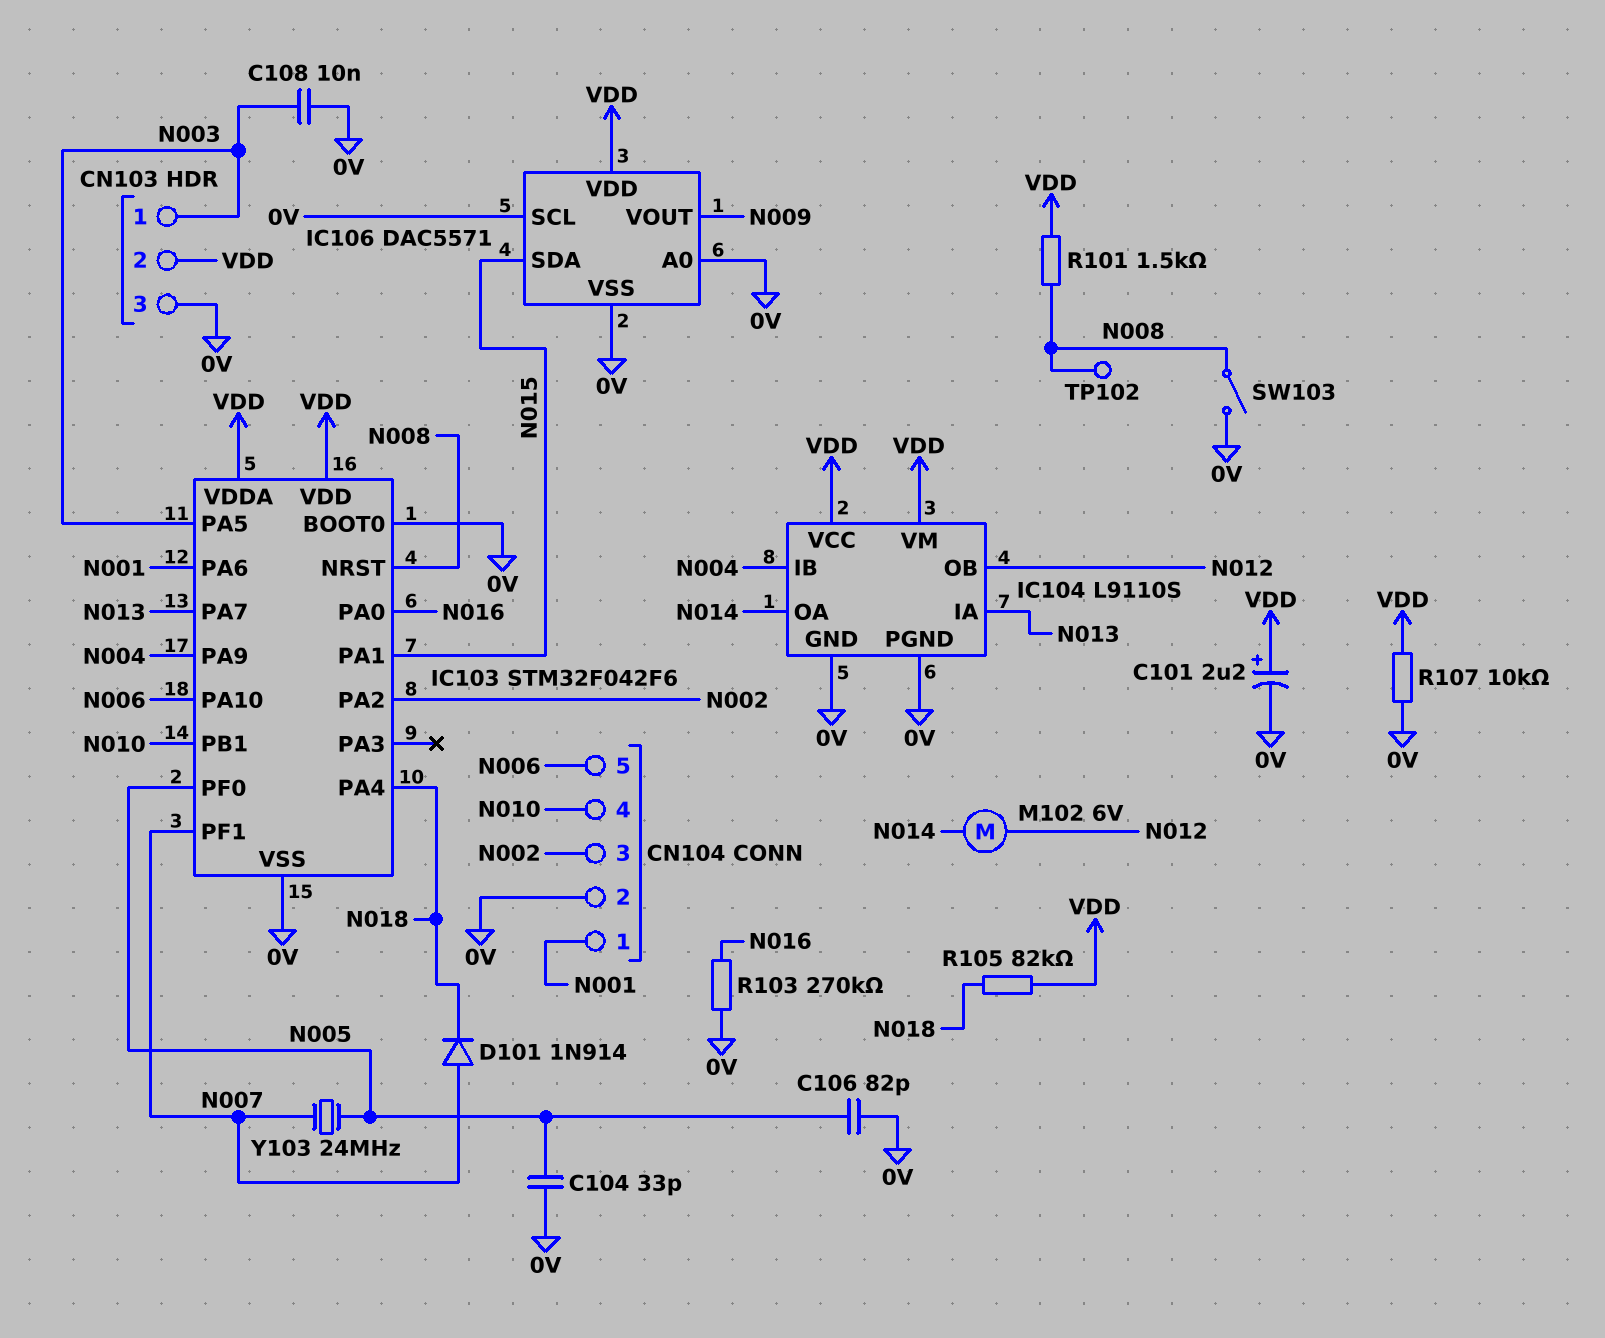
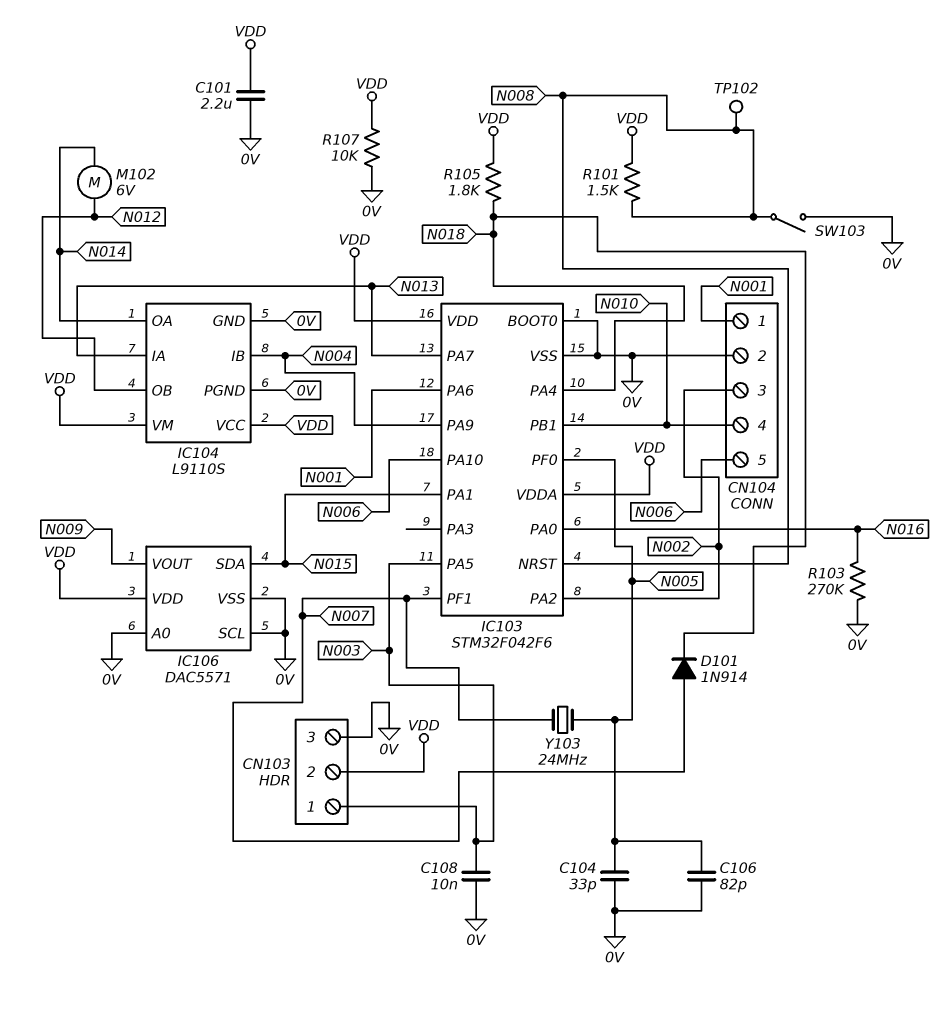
C101: 2.2uF (plus VDD, minus 0V) -> 2.2uF (0V, VDD)
R105: 82k (N018, VDD) -> 1.8k (N018, VDD)

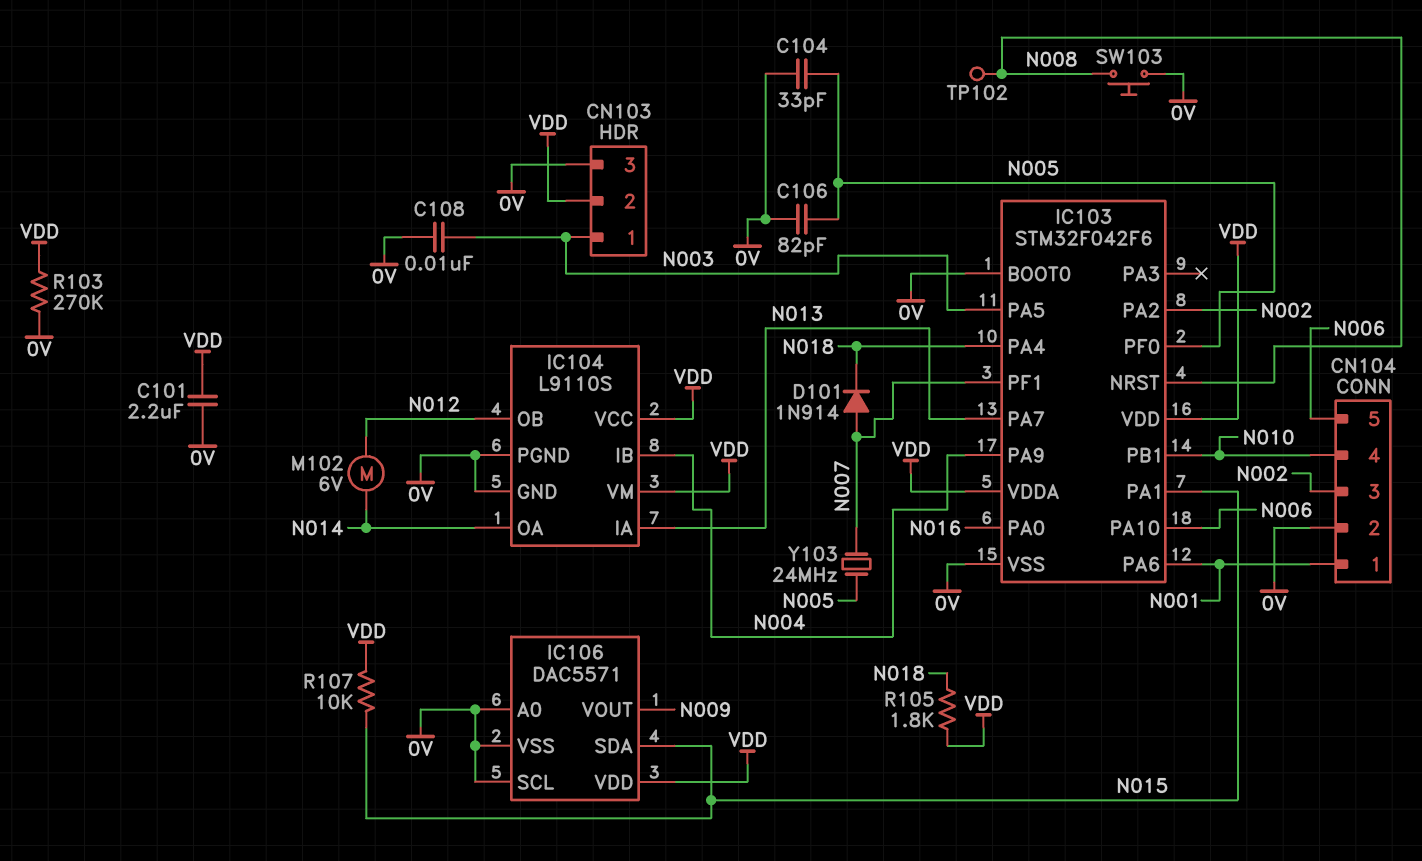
R101: 1.5k (N008, VDD) -> none
R103: 270k (0V, N016) -> 270k (0V, VDD)
R107: 10k (0V, VDD) -> 10k (N015, VDD)
SW103: switch (0V, N008) -> button (0V, N008)

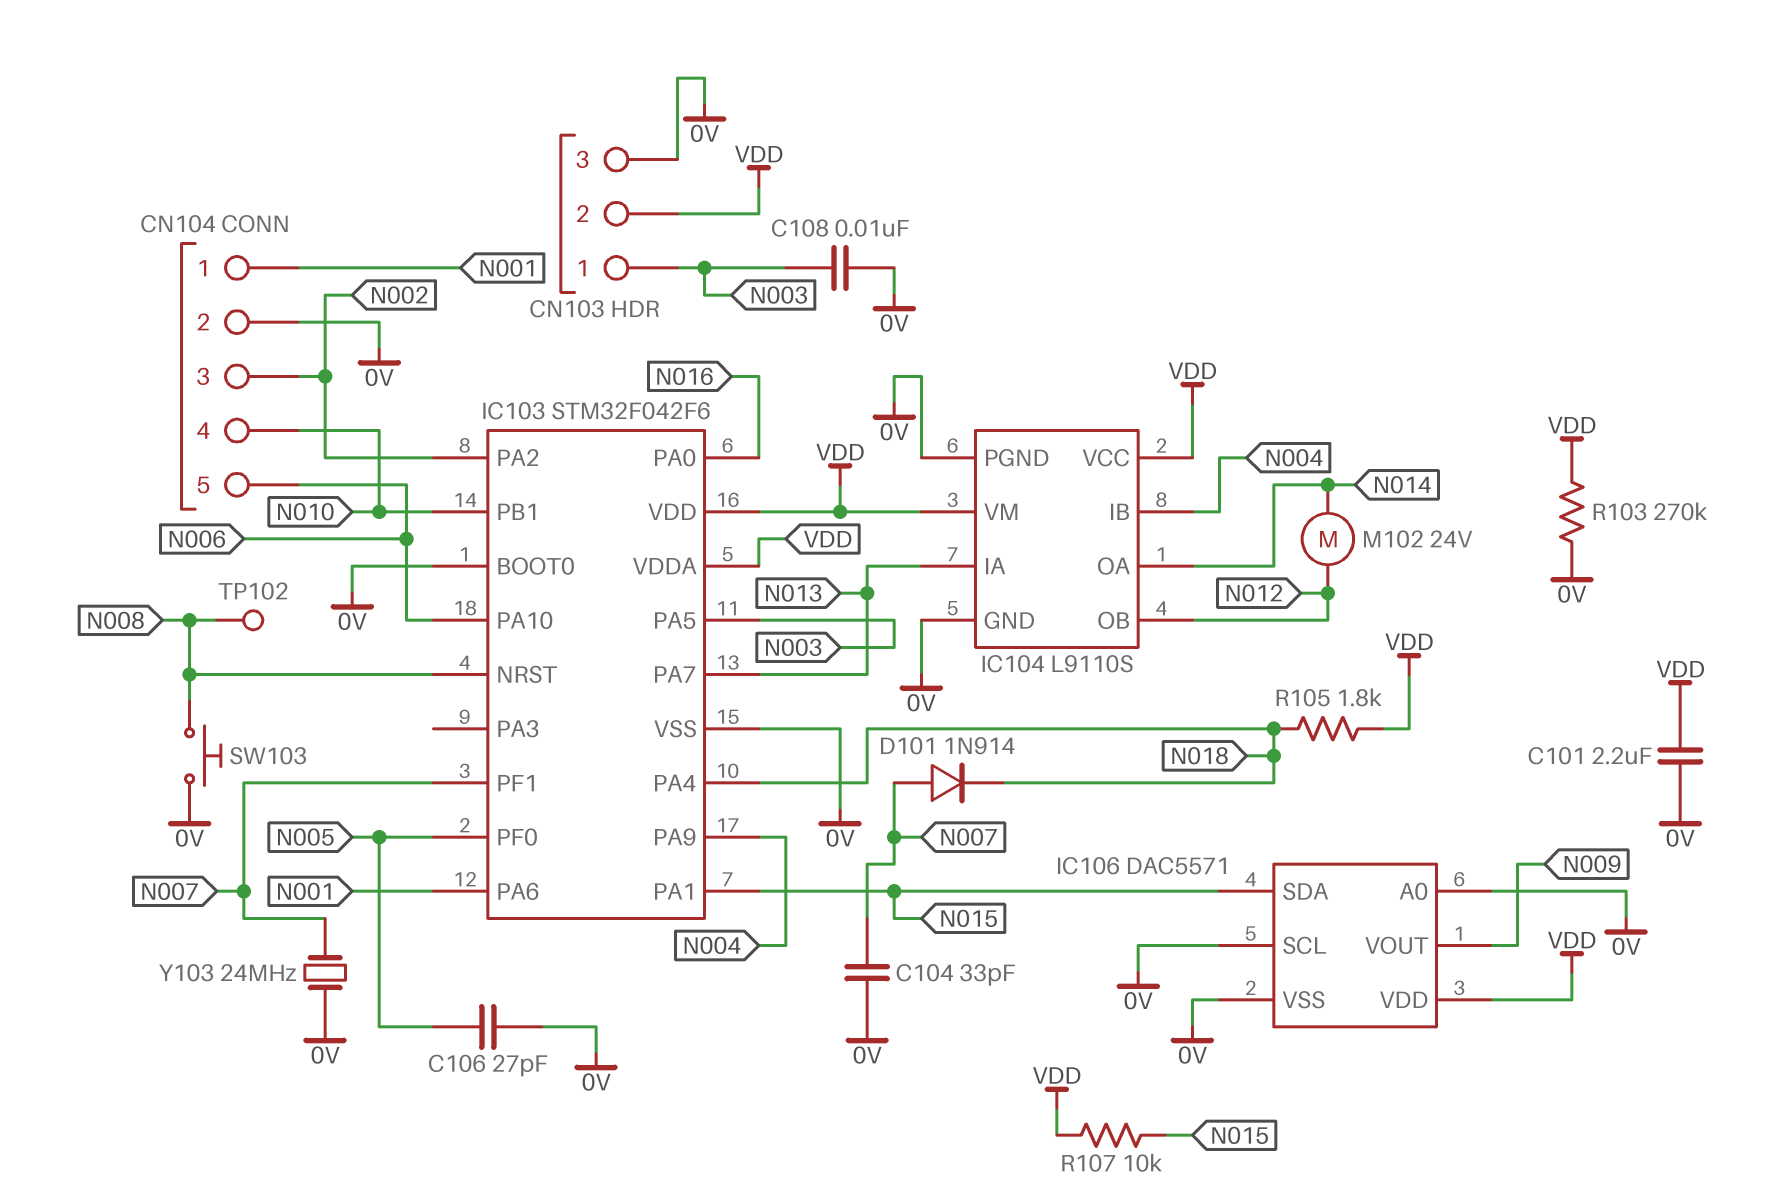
C104: 33pF (0V, N005) -> 33pF (0V, N007)
C106: 82pF (0V, N005) -> 27pF (0V, N005)
M102: motor 6V (N012, N014) -> motor 24V (N012, N014)
Y103: 24MHz (N005, N007) -> 24MHz (0V, N007)

